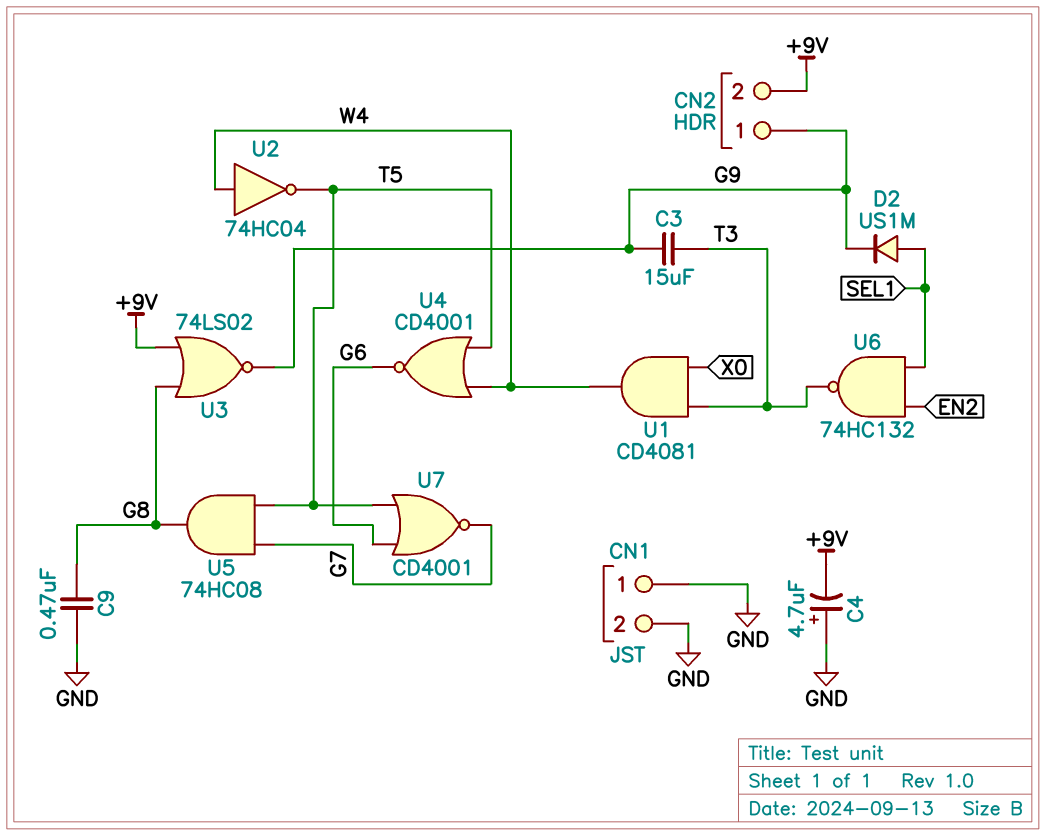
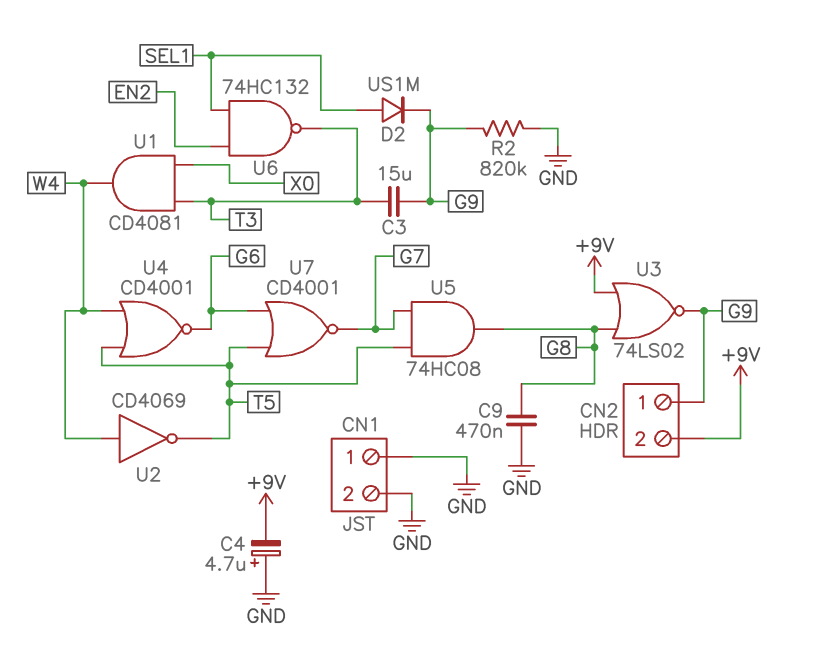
R2: none -> 820k (G9, GND)
U2: NOT 74HC04 (in W4, out T5) -> NOT CD4069 (in W4, out T5)

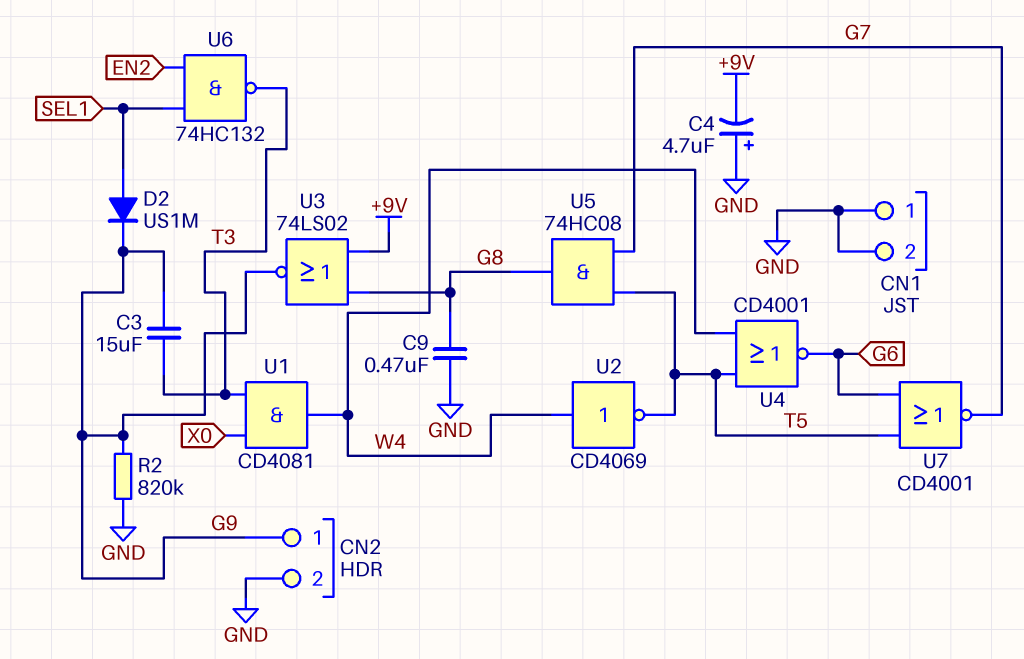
CN2 pin 2: +9V -> GND

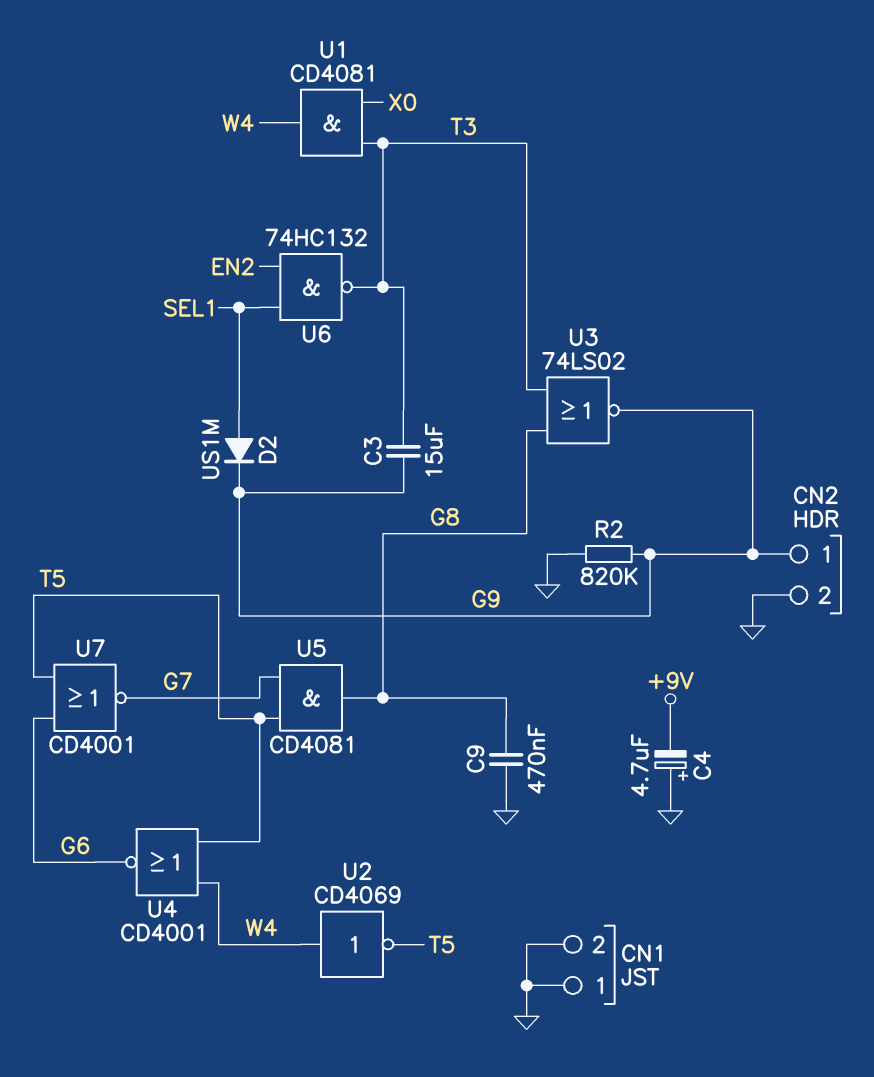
U3: NOR 74LS02 (in +9V, in G8, out G9) -> NOR 74LS02 (in G8, in T3, out G9)
U5: AND 74HC08 (in G7, in T5, out G8) -> AND CD4081 (in G7, in T5, out G8)

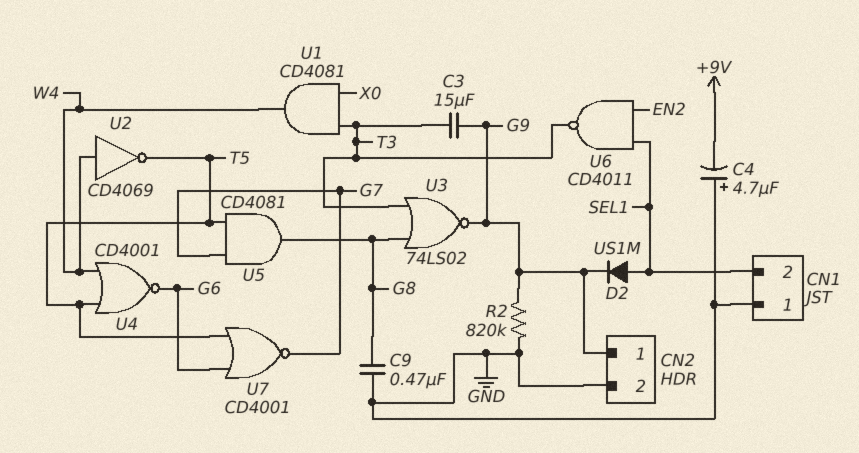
CN1 pin 2: GND -> SEL1
U6: NAND 74HC132 (in EN2, in SEL1, out T3) -> NAND CD4011 (in EN2, in SEL1, out T3)

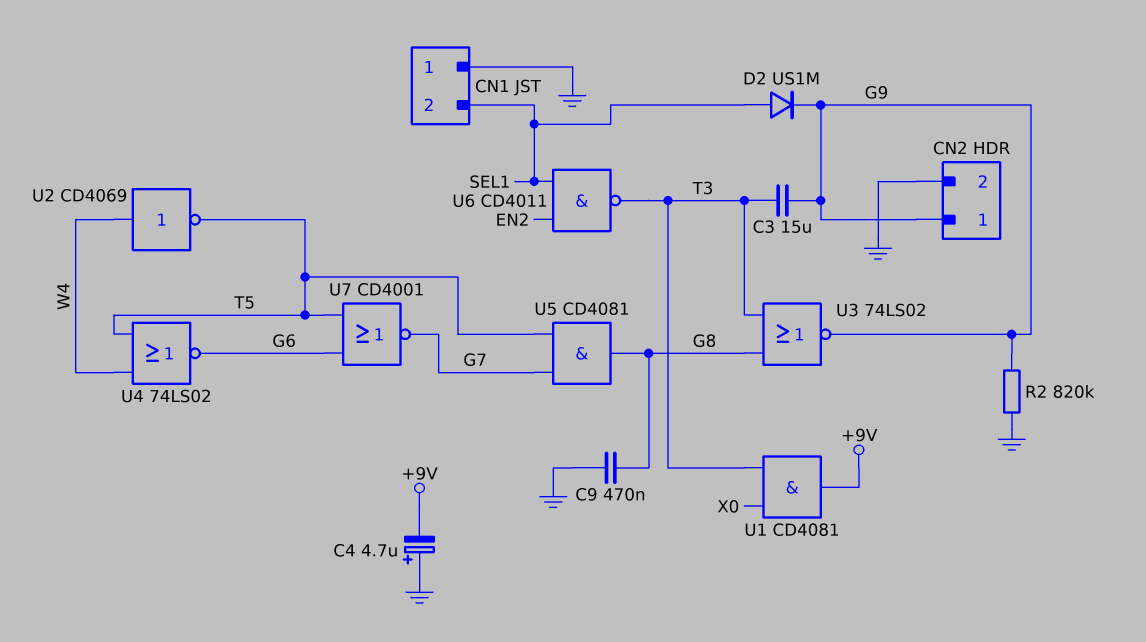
U1: AND CD4081 (in T3, in X0, out W4) -> AND CD4081 (in T3, in X0, out +9V)
U4: NOR CD4001 (in T5, in W4, out G6) -> NOR 74LS02 (in T5, in W4, out G6)

